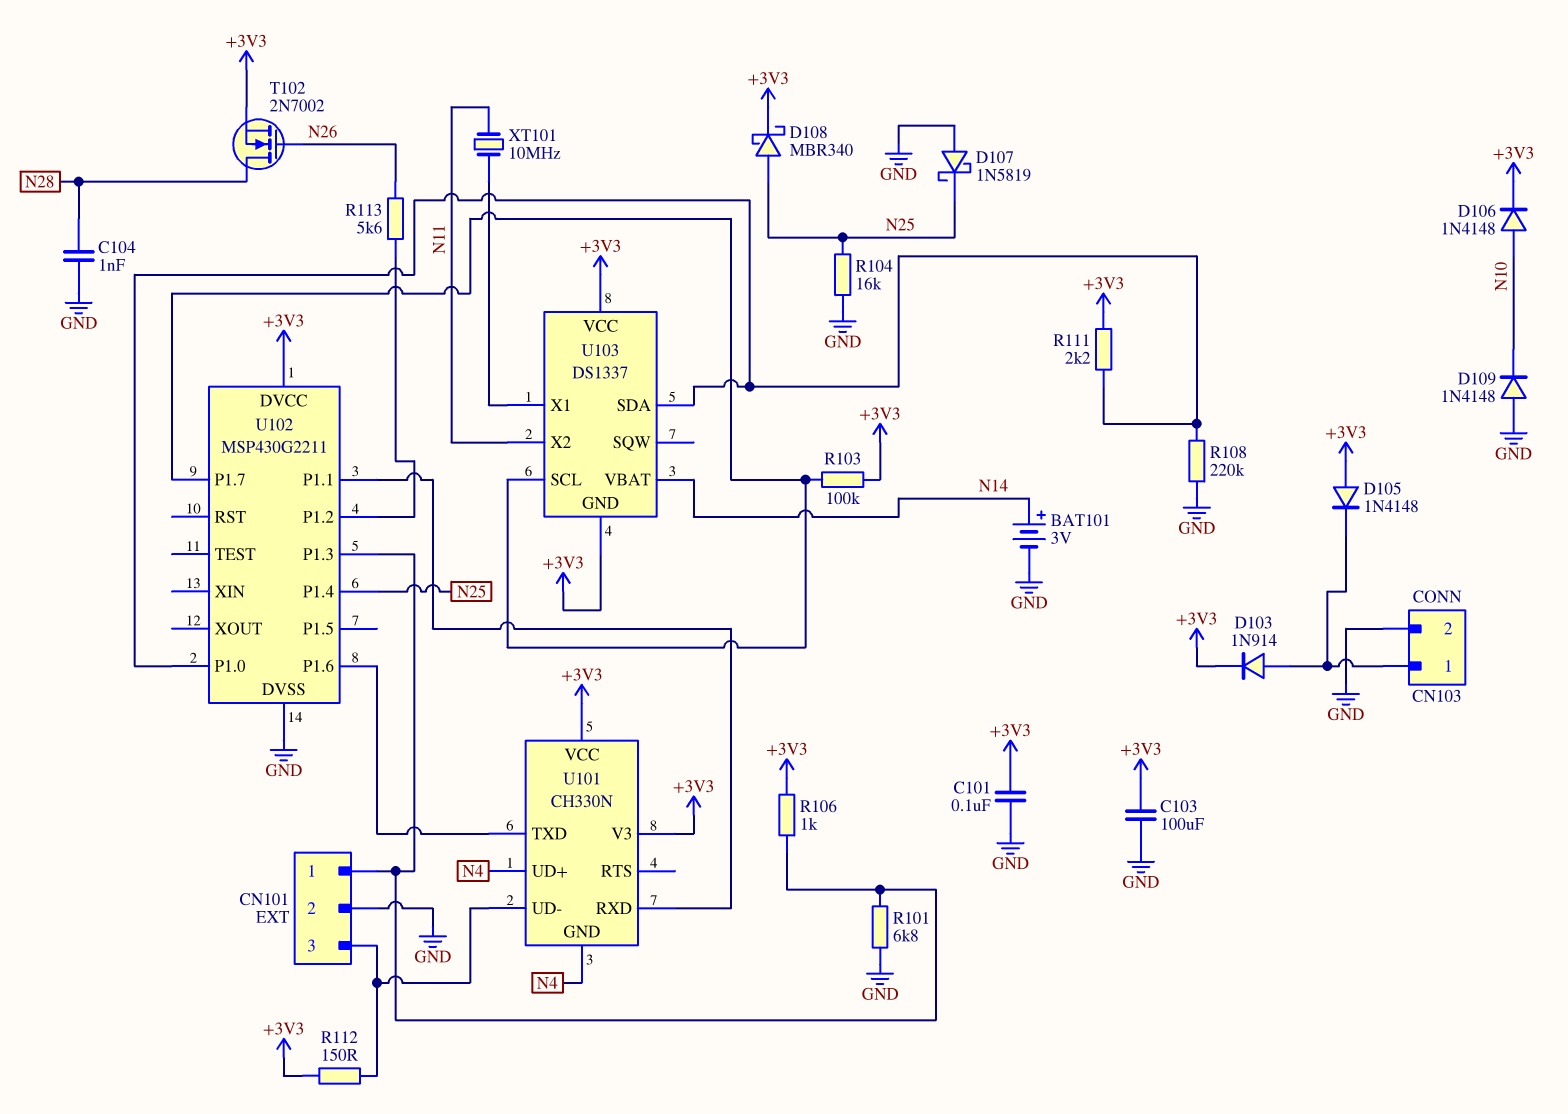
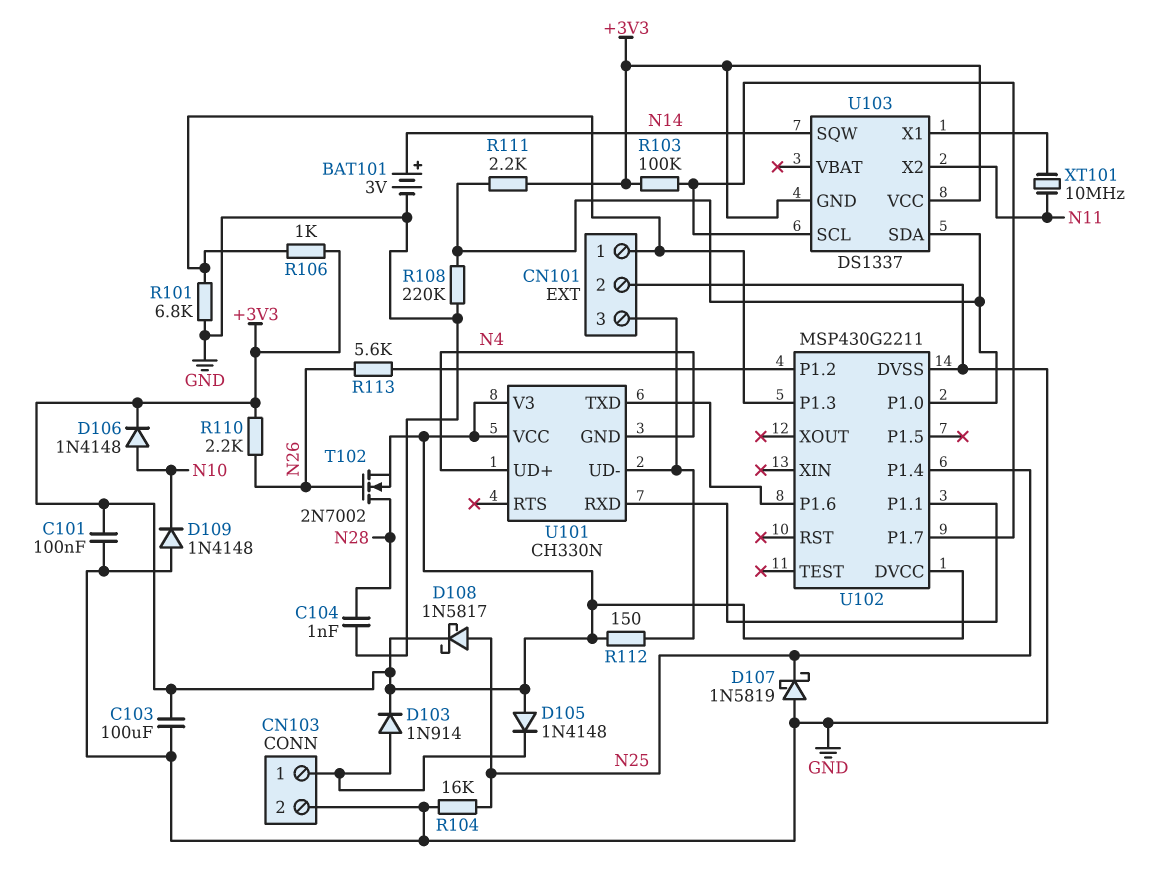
D108: schottky MBR340 (A N25, K +3V3) -> schottky 1N5817 (A N25, K +3V3)
R110: none -> 2.2k (+3V3, N26)
U103 pin SQW: none -> N14
U103 pin VBAT: N14 -> none

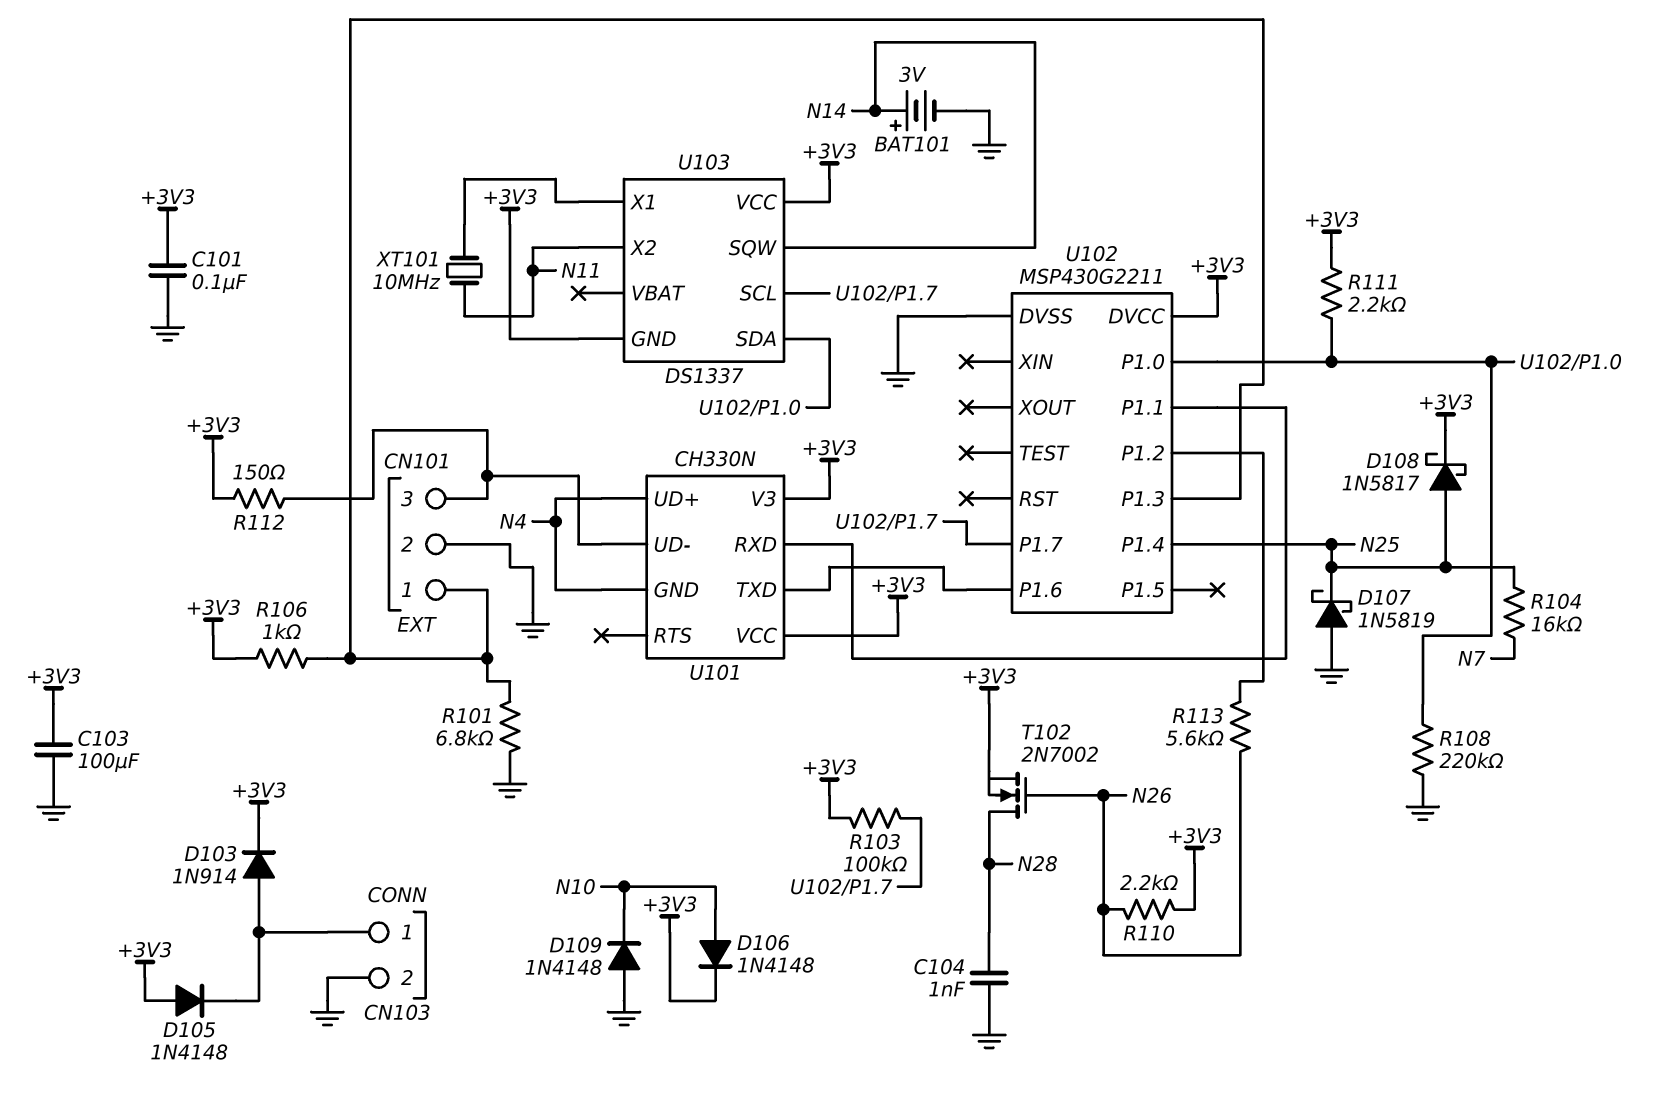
R104: 16k (GND, N25) -> 16k (N7, N25)

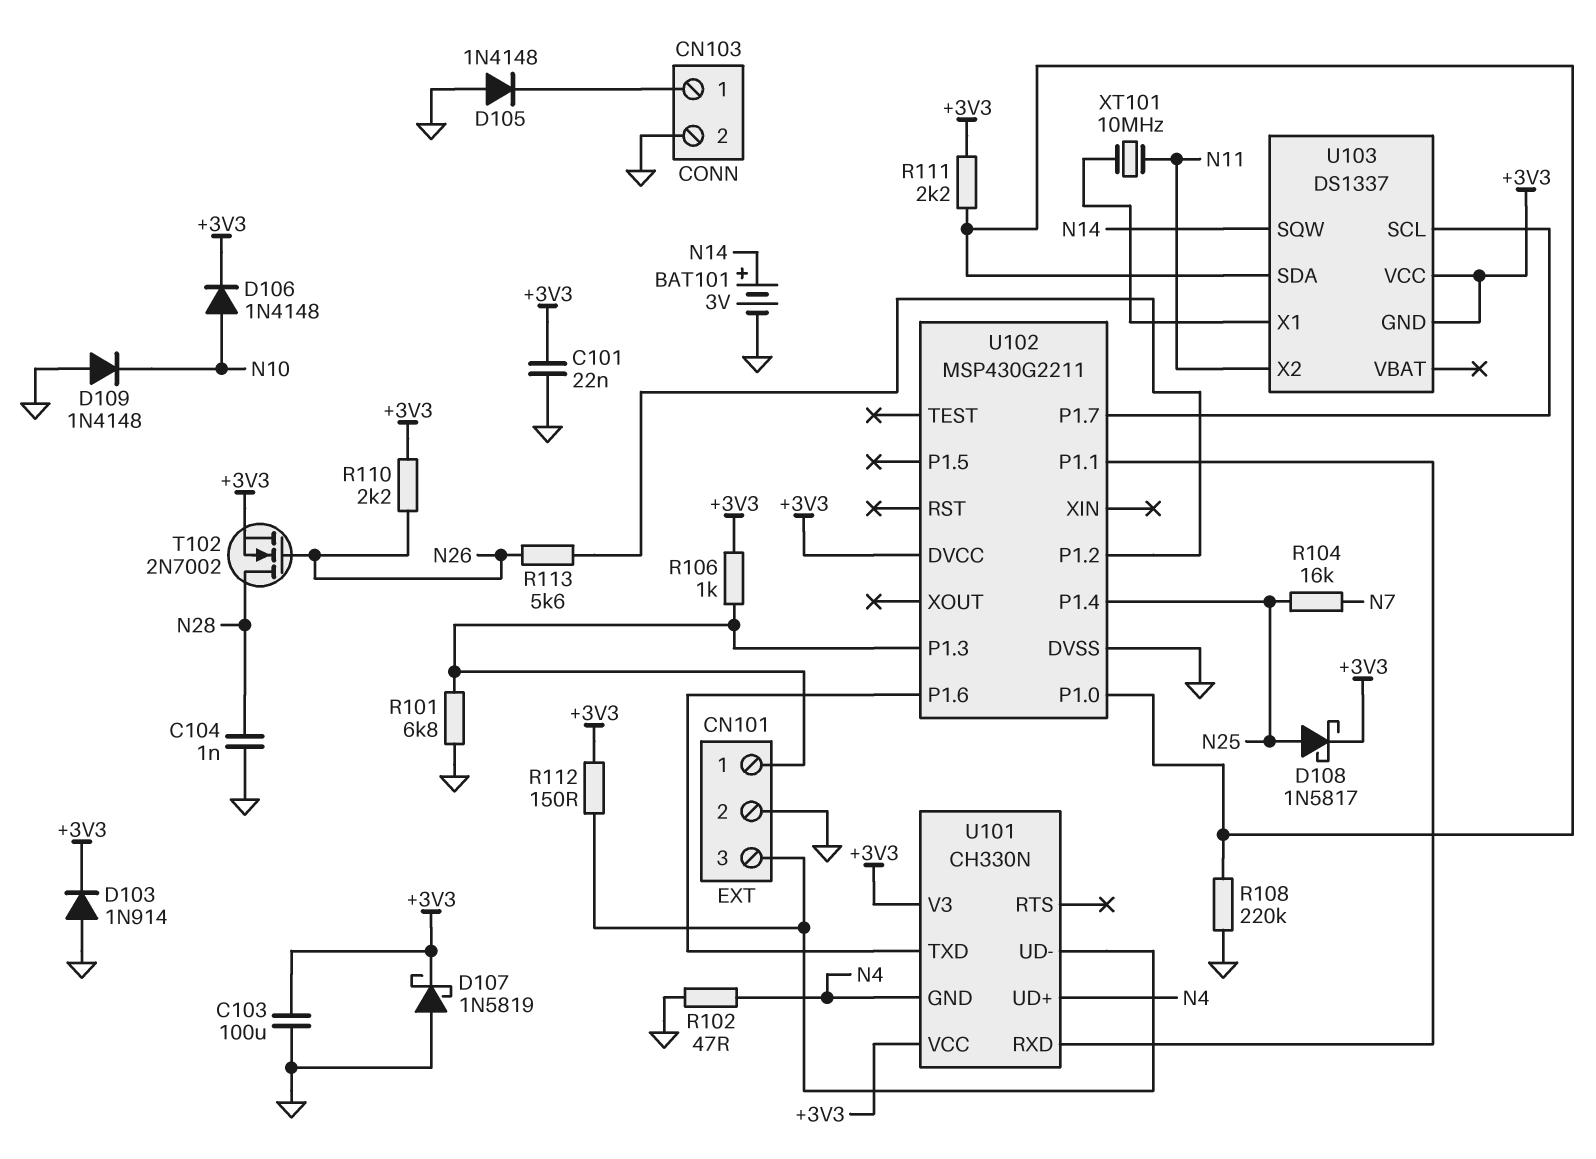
C101: 100nF (+3V3, GND) -> 22nF (+3V3, GND)
D103: diode 1N914 (A CN103/1, K +3V3) -> diode 1N914 (A GND, K +3V3)
D105: diode 1N4148 (A +3V3, K CN103/1) -> diode 1N4148 (A GND, K CN103/1)
D107: schottky 1N5819 (A GND, K N25) -> schottky 1N5819 (A GND, K +3V3)
R102: none -> 47 (GND, N4)
R103: 100k (+3V3, U102/P1.7) -> none

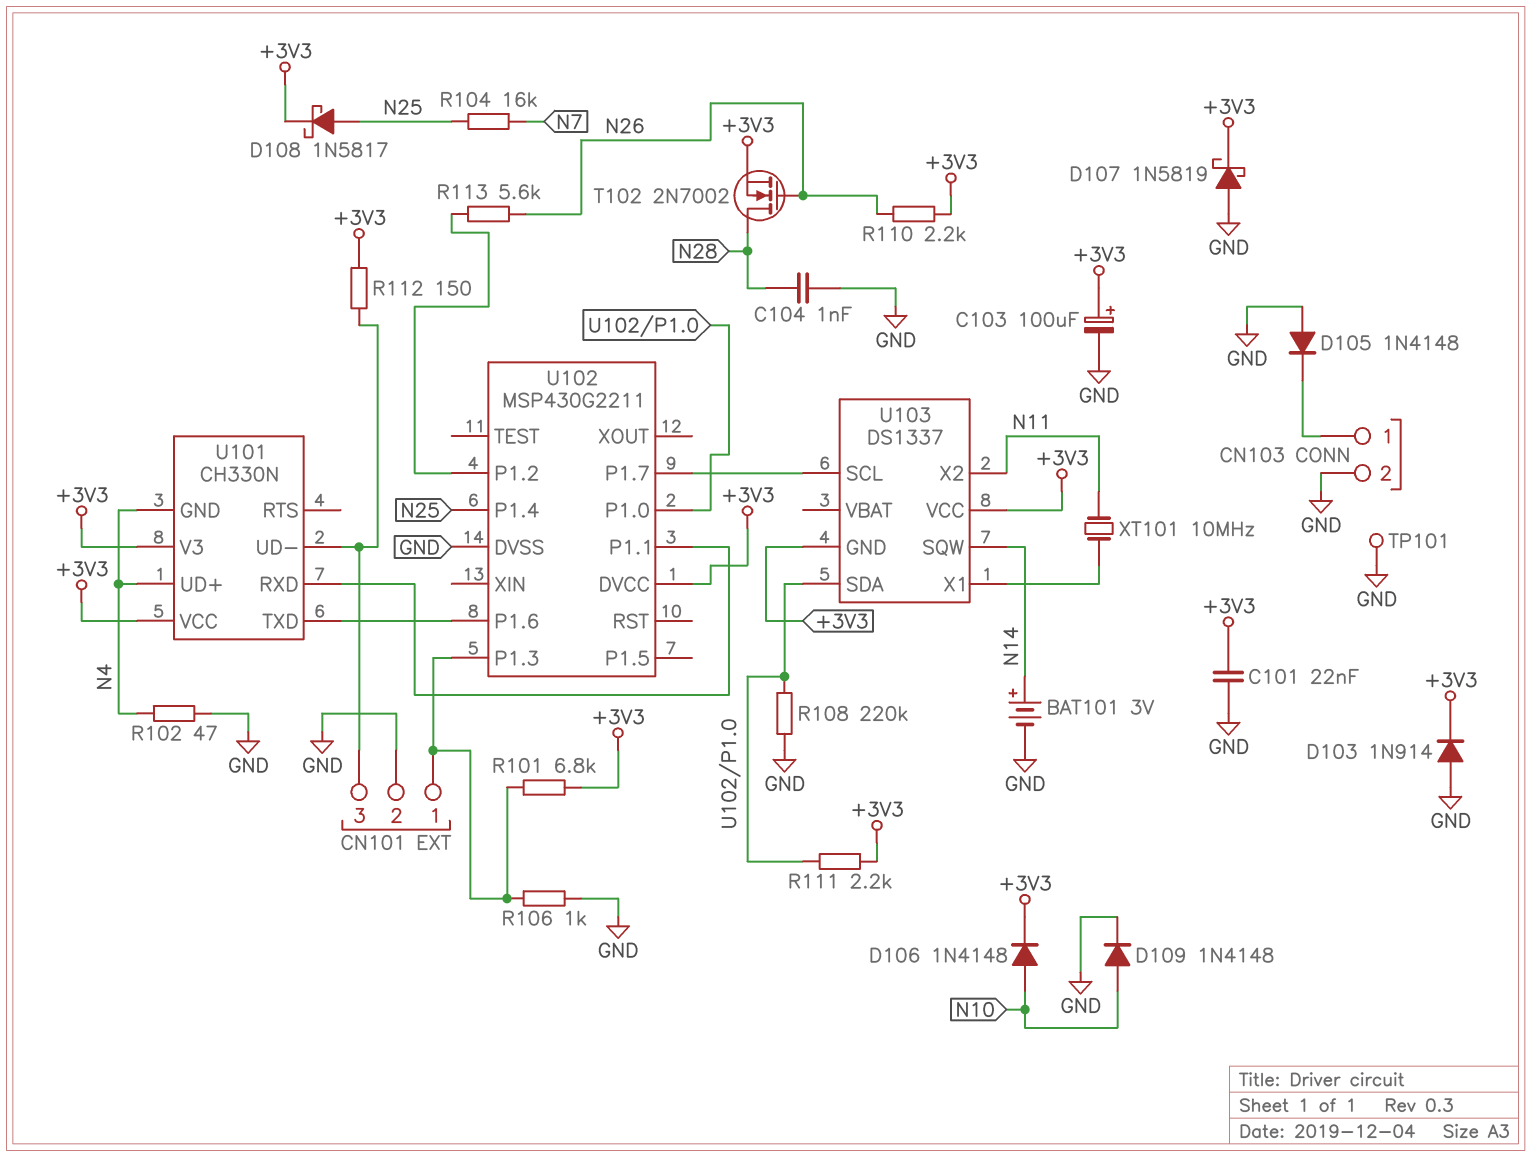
C103: 100uF (+3V3, GND) -> 100uF (plus +3V3, minus GND)
D109: diode 1N4148 (A GND, K N10) -> diode 1N4148 (A N10, K GND)
R101: 6.8k (CN101/1, GND) -> 6.8k (+3V3, CN101/1)
R106: 1k (+3V3, CN101/1) -> 1k (CN101/1, GND)
TP101: none -> test point (GND)

